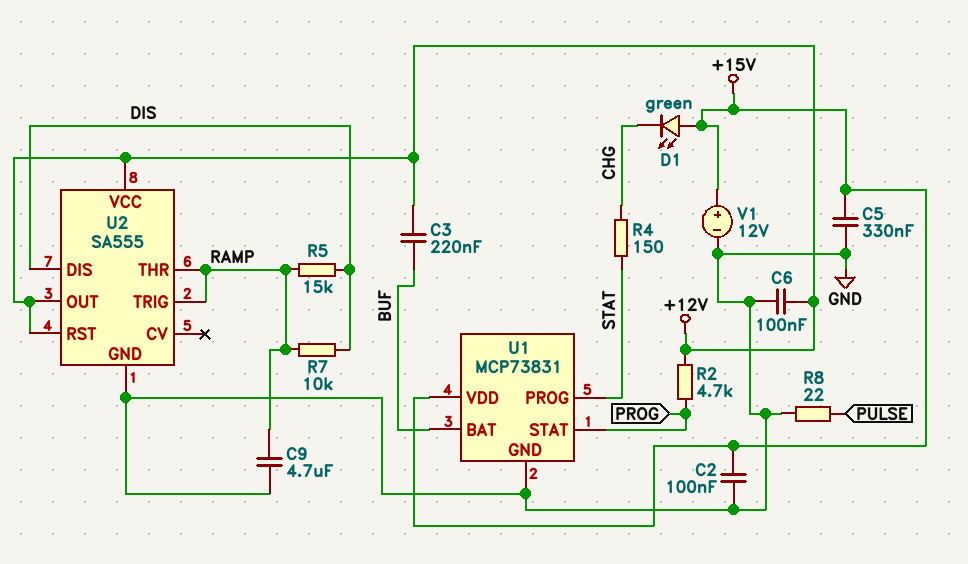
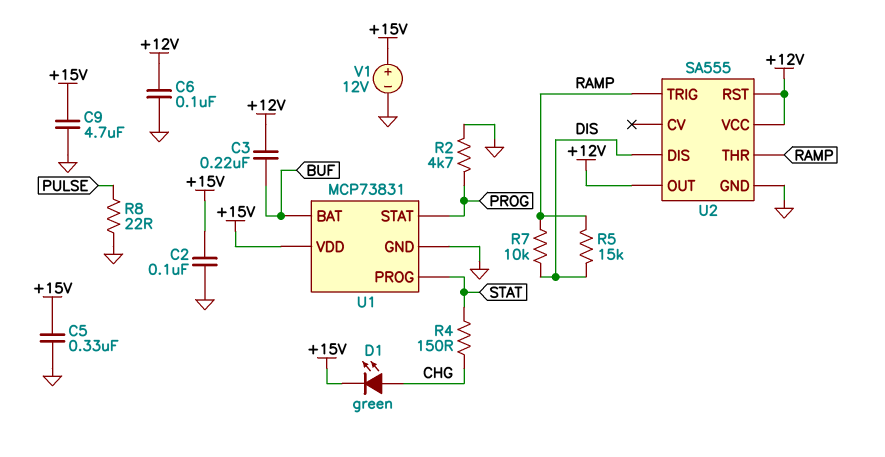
C9: 4.7uF (GND, RAMP) -> 4.7uF (+15V, GND)
D1: LED green (A +15V, K CHG) -> LED green (A CHG, K +15V)
R2: 4.7k (+12V, PROG) -> 4.7k (GND, PROG)

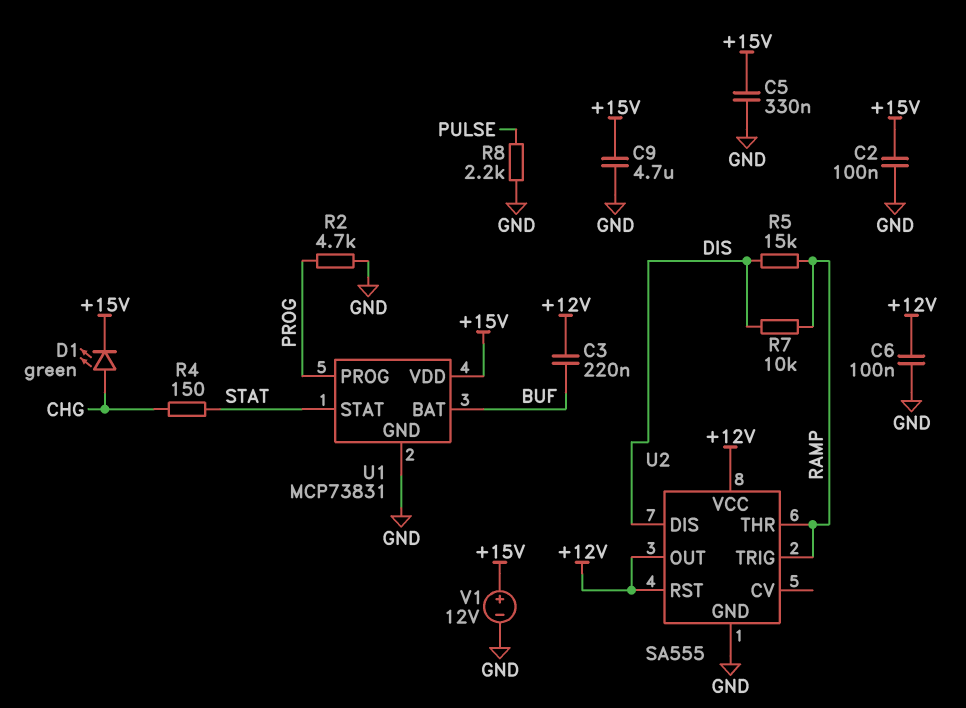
R8: 22 (GND, PULSE) -> 2.2k (GND, PULSE)
U1 pin PROG: STAT -> PROG
U1 pin STAT: PROG -> STAT

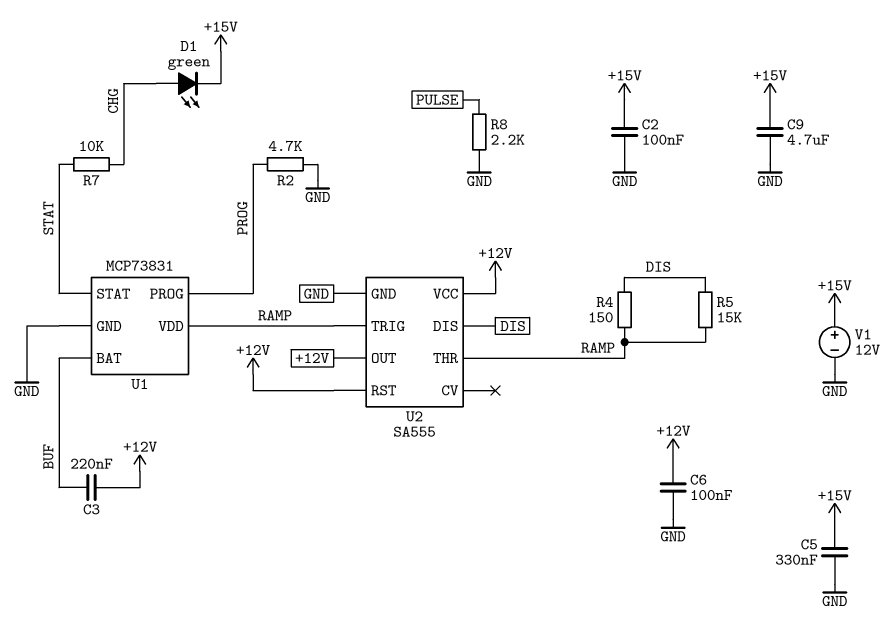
R4: 150 (CHG, STAT) -> 150 (DIS, RAMP)
R7: 10k (DIS, RAMP) -> 10k (CHG, STAT)
U1 pin VDD: +15V -> RAMP

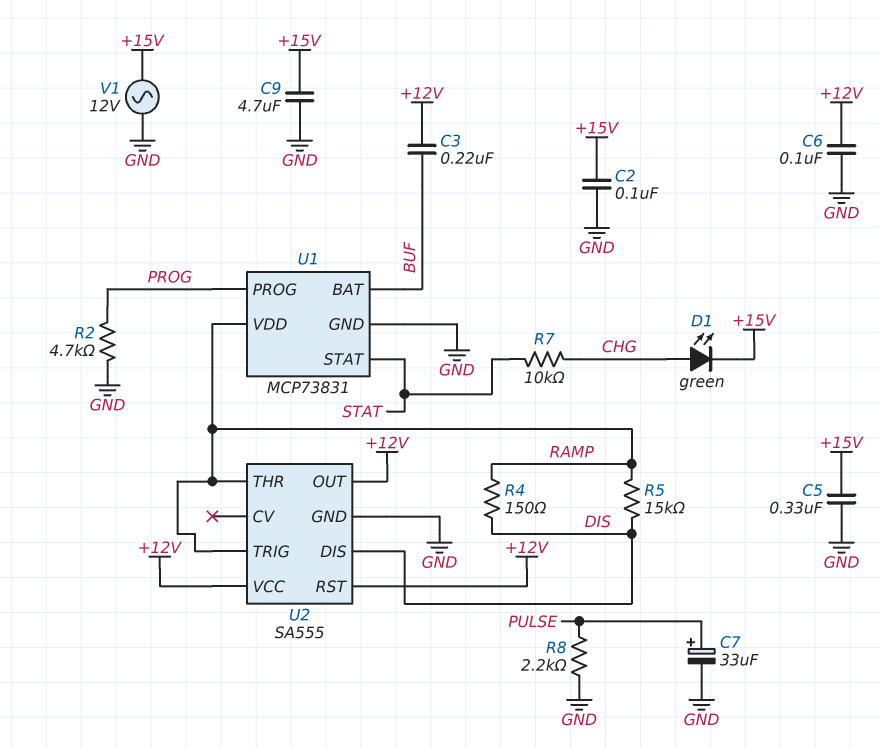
C7: none -> 33uF (plus PULSE, minus GND)
V1: 12V (plus +15V, minus GND) -> AC 12V (+15V, GND)

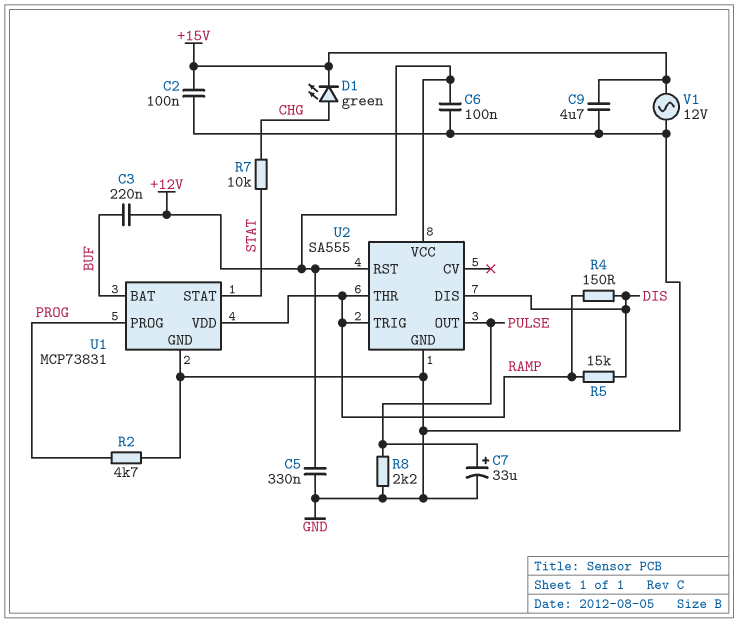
C5: 330nF (+15V, GND) -> 330nF (+12V, GND)
U2 pin OUT: +12V -> PULSE

